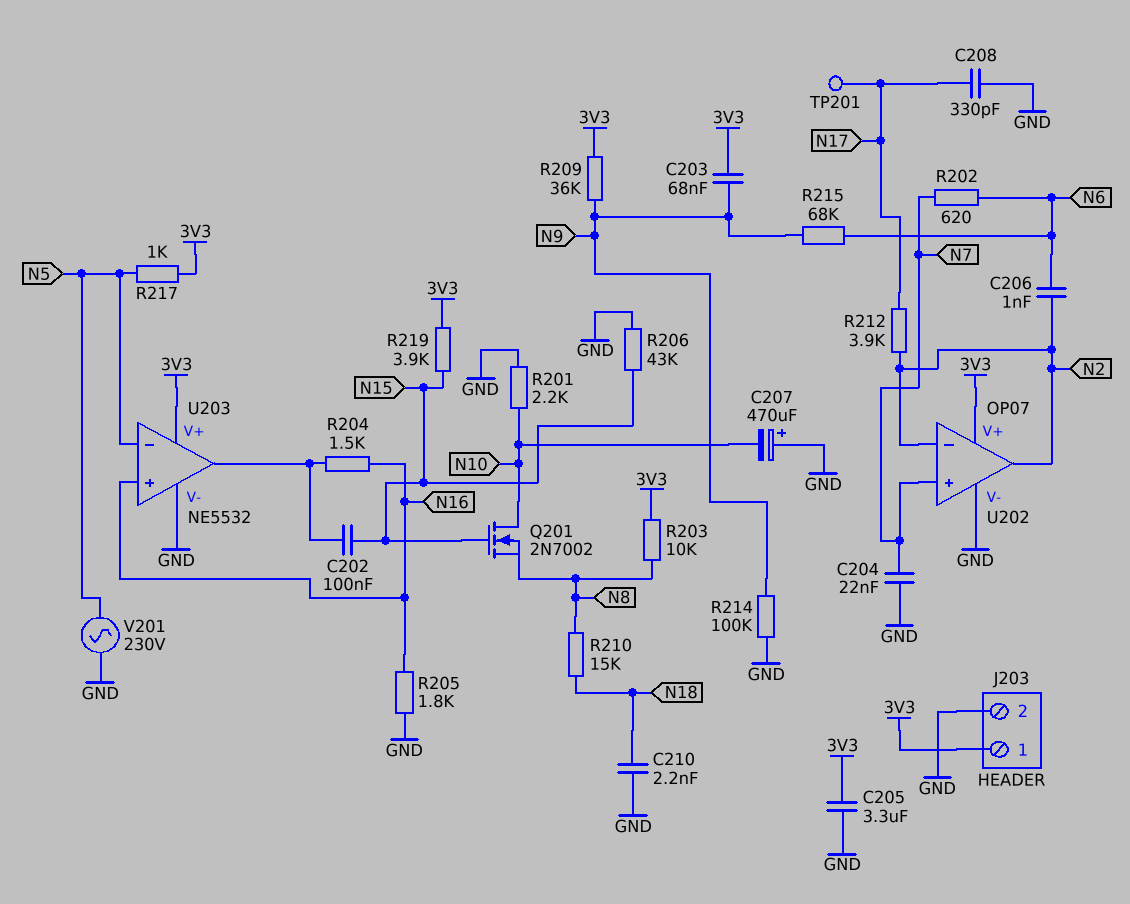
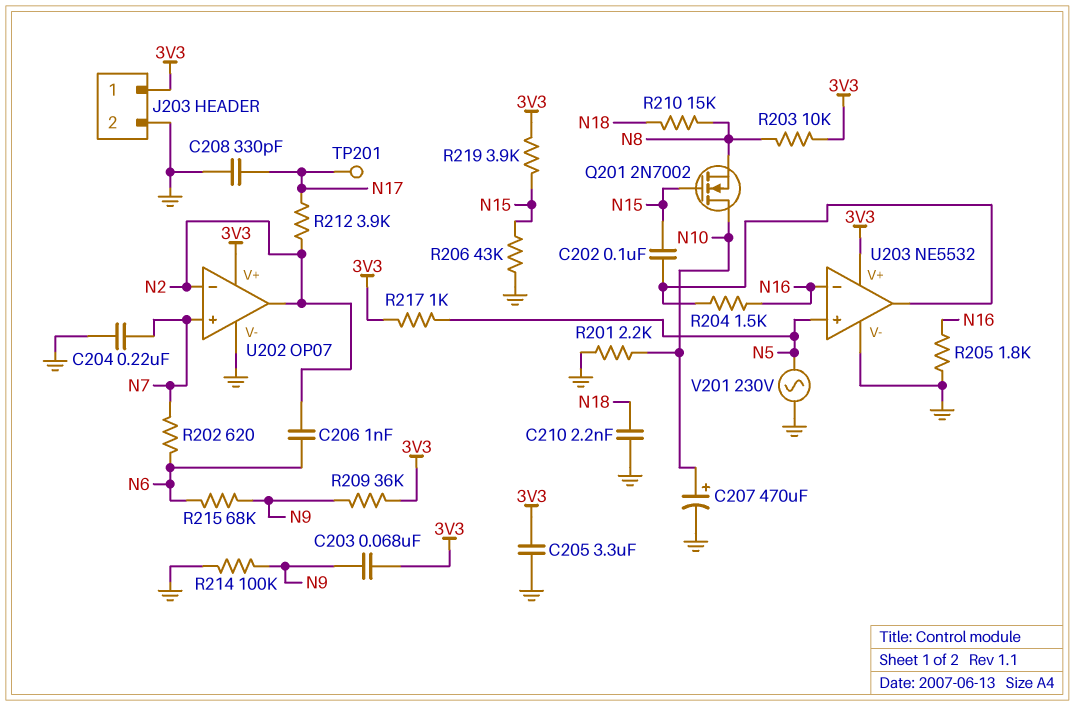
C204: 22nF (GND, N7) -> 220nF (GND, N7)
C207: 470uF (plus GND, minus N10) -> 470uF (plus N10, minus GND)
U203 pin in+: N16 -> N5
U203 pin in-: N5 -> N16

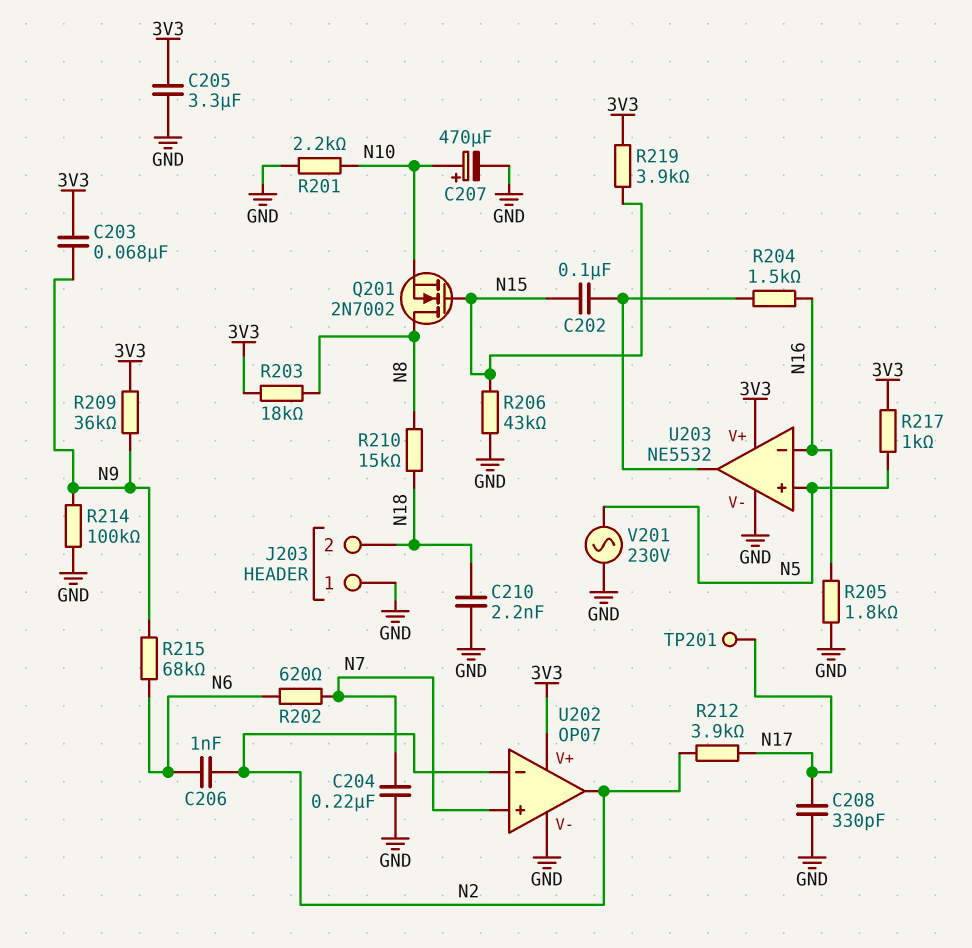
J203 pin 1: 3V3 -> GND
J203 pin 2: GND -> N18
Q201: NMOS 2N7002 (G N15, D N10, S N8) -> NMOS 2N7002 (G N15, D N8, S N10)
R203: 10k (3V3, N8) -> 18k (3V3, N8)

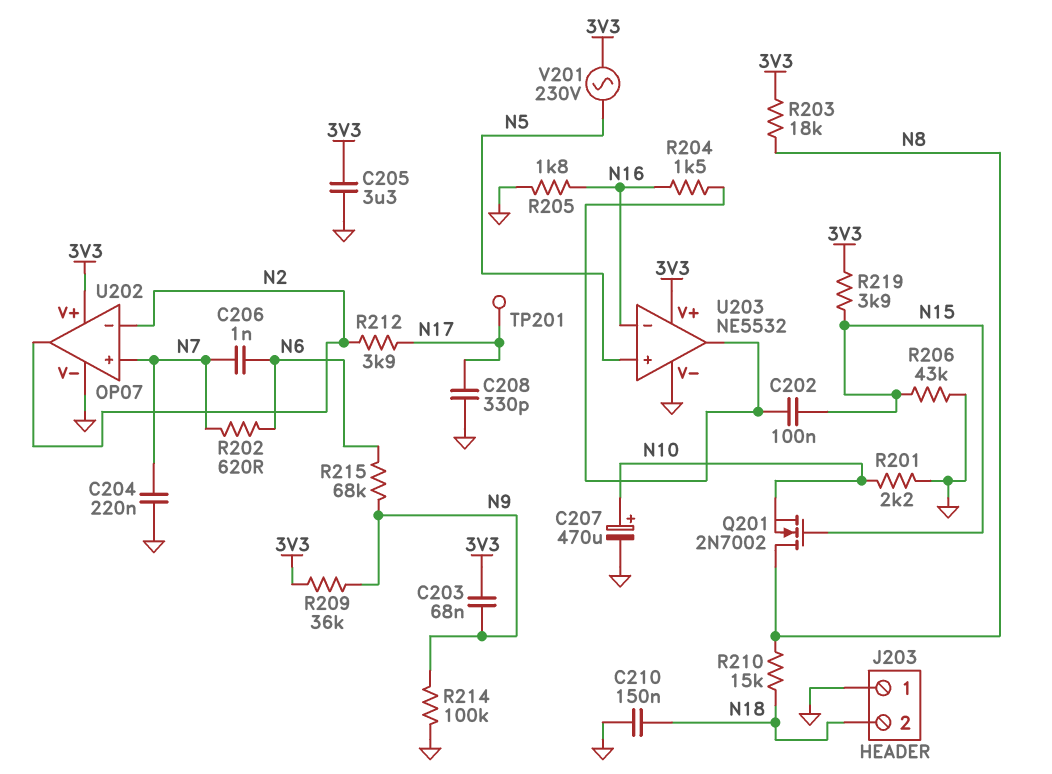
C206: 1nF (N2, N6) -> 1nF (N6, N7)
C210: 2.2nF (GND, N18) -> 150nF (GND, N18)
R217: 1k (3V3, N5) -> none
V201: AC 230V (GND, N5) -> AC 230V (3V3, N5)

